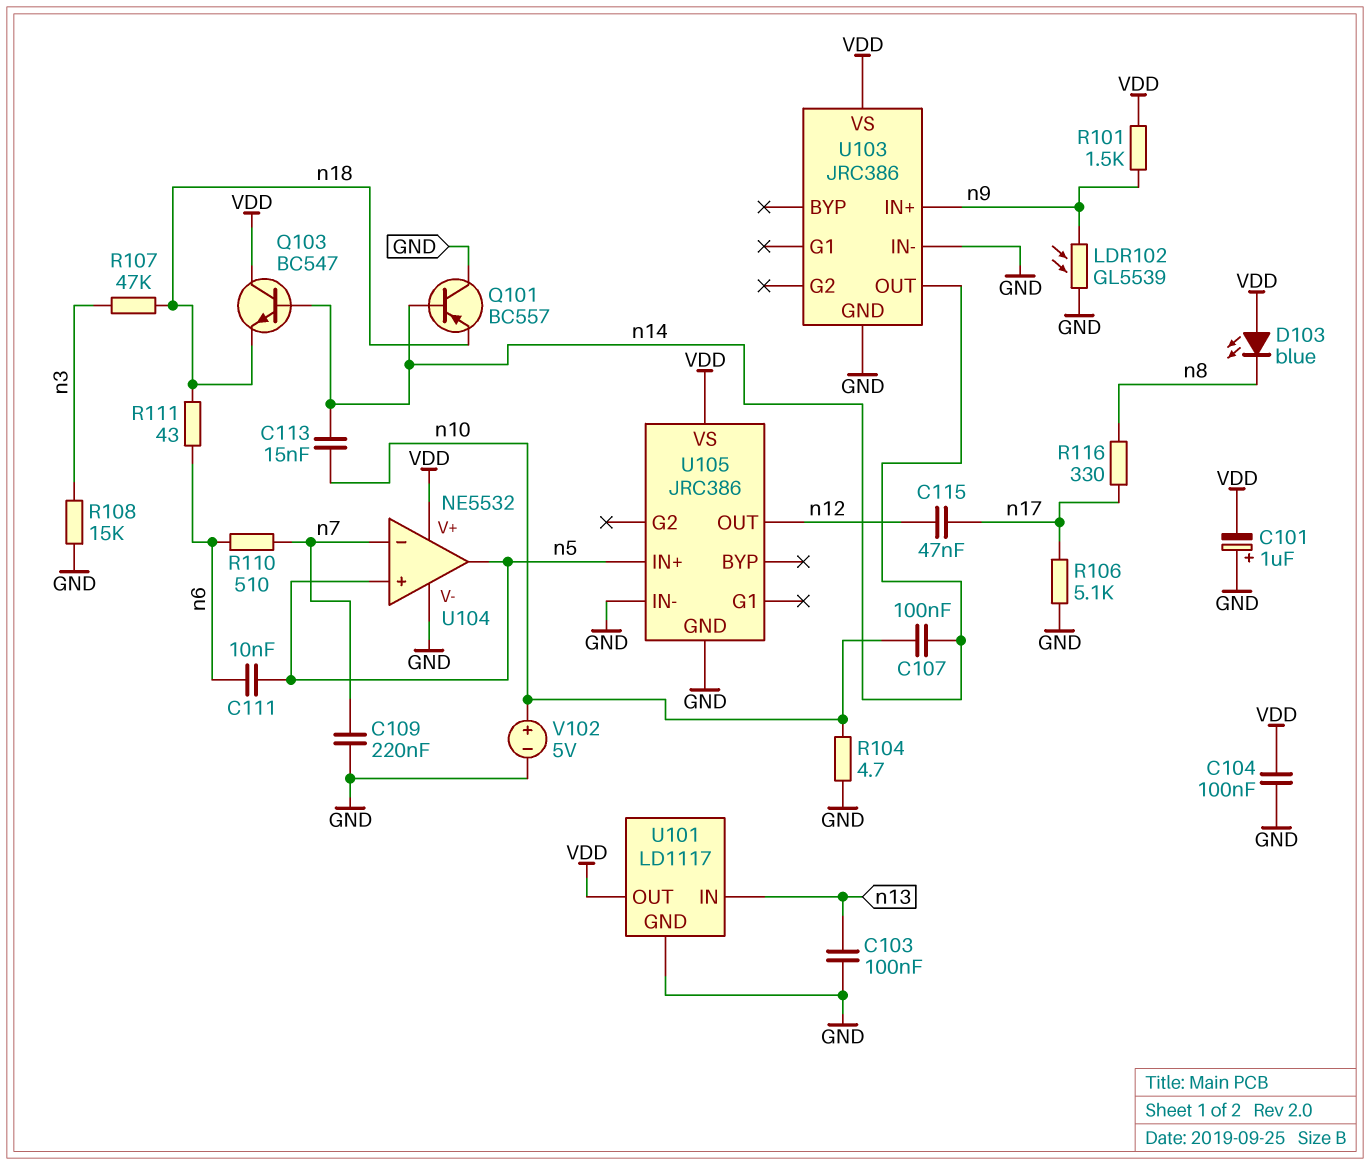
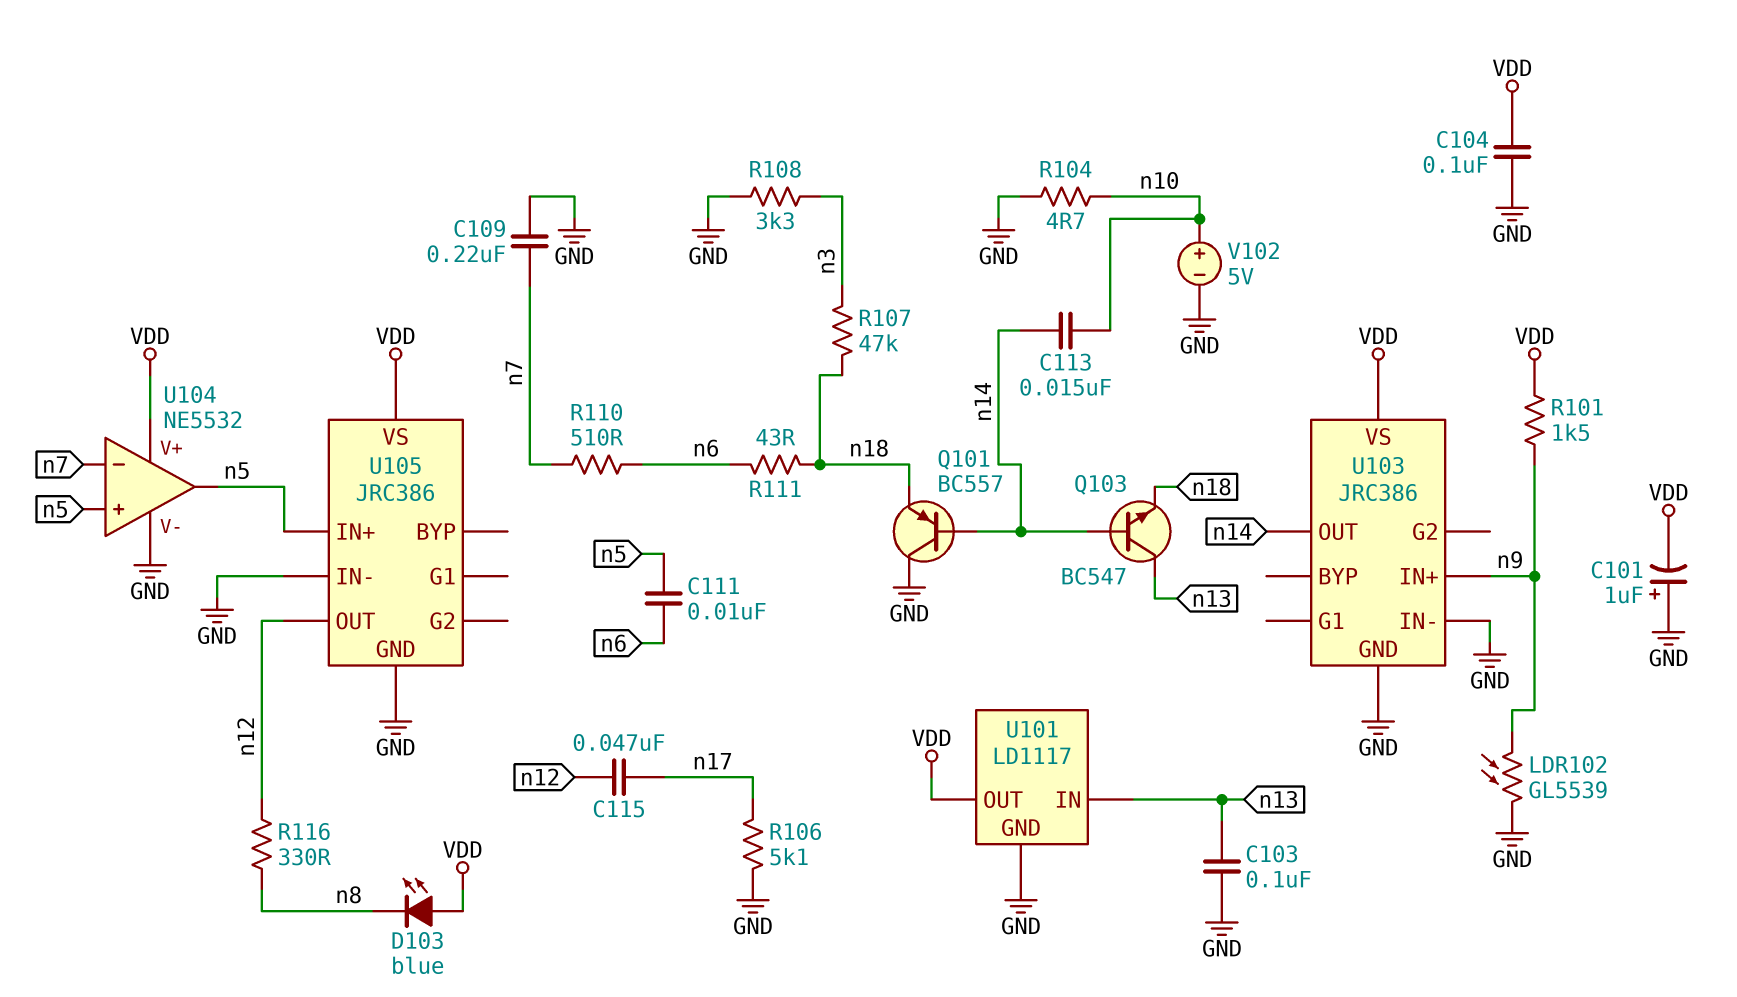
C107: 100nF (n10, n14) -> none
Q103: NPN BC547 (B n14, C VDD, E n18) -> NPN BC547 (B n14, C n13, E n18)
R108: 15k (GND, n3) -> 3.3k (GND, n3)
R116: 330 (n8, n17) -> 330 (n8, n12)

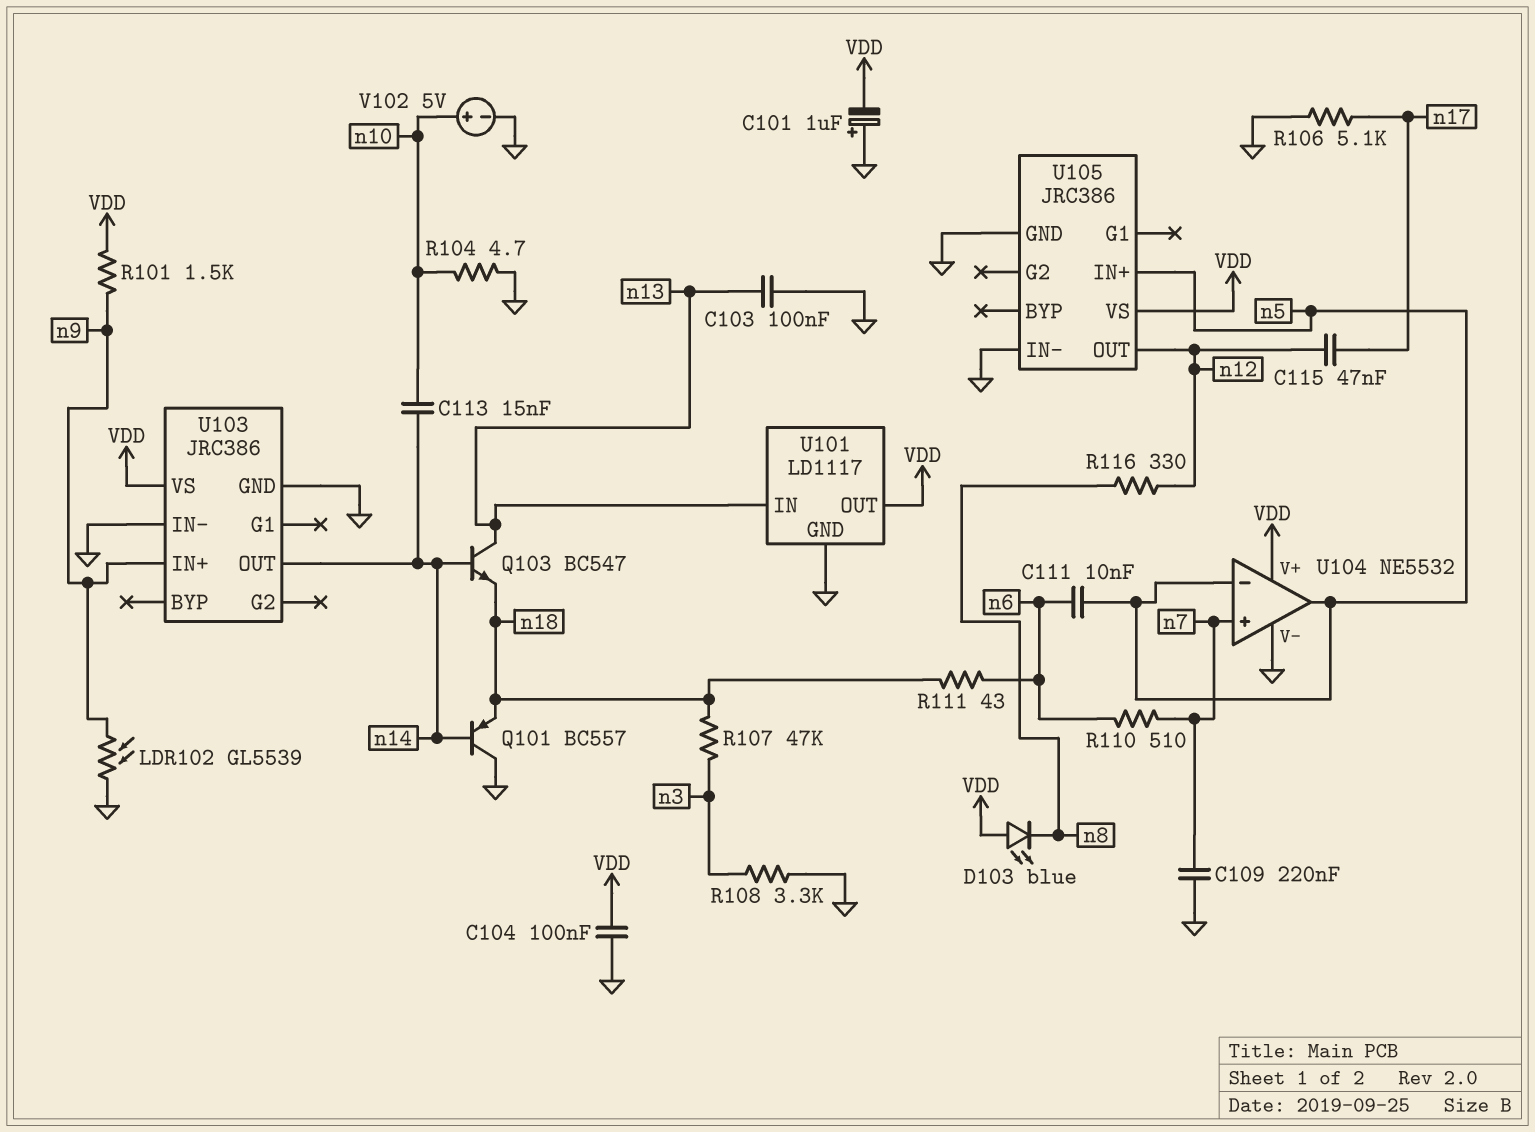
U104 pin in+: n5 -> n7
U104 pin in-: n7 -> n5

